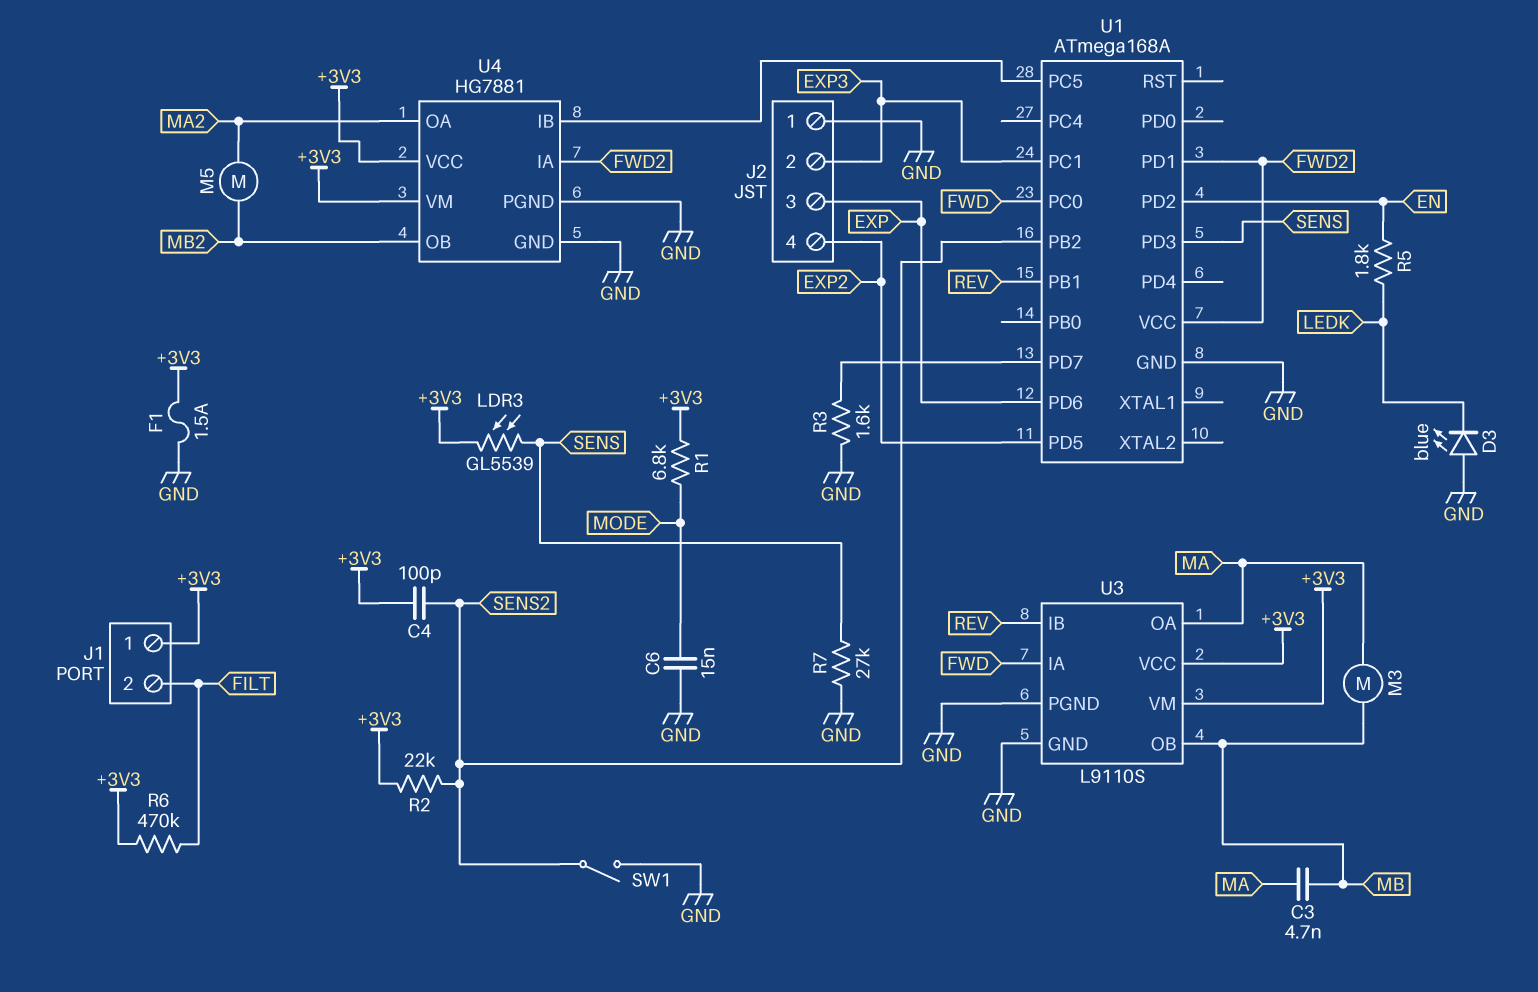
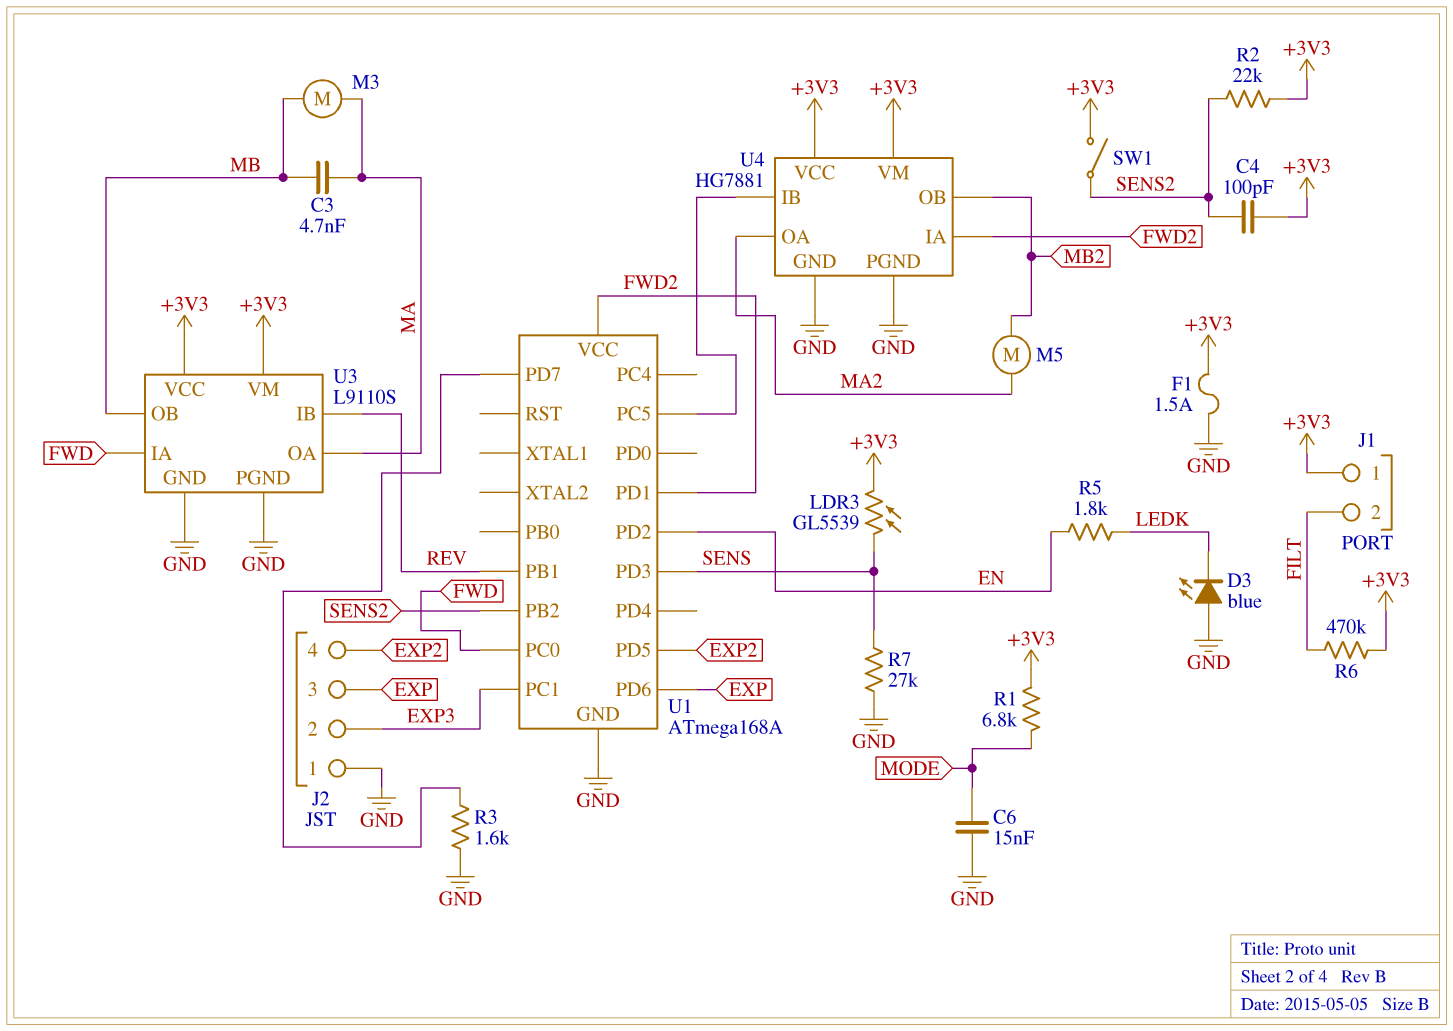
SW1: switch (GND, SENS2) -> switch (+3V3, SENS2)

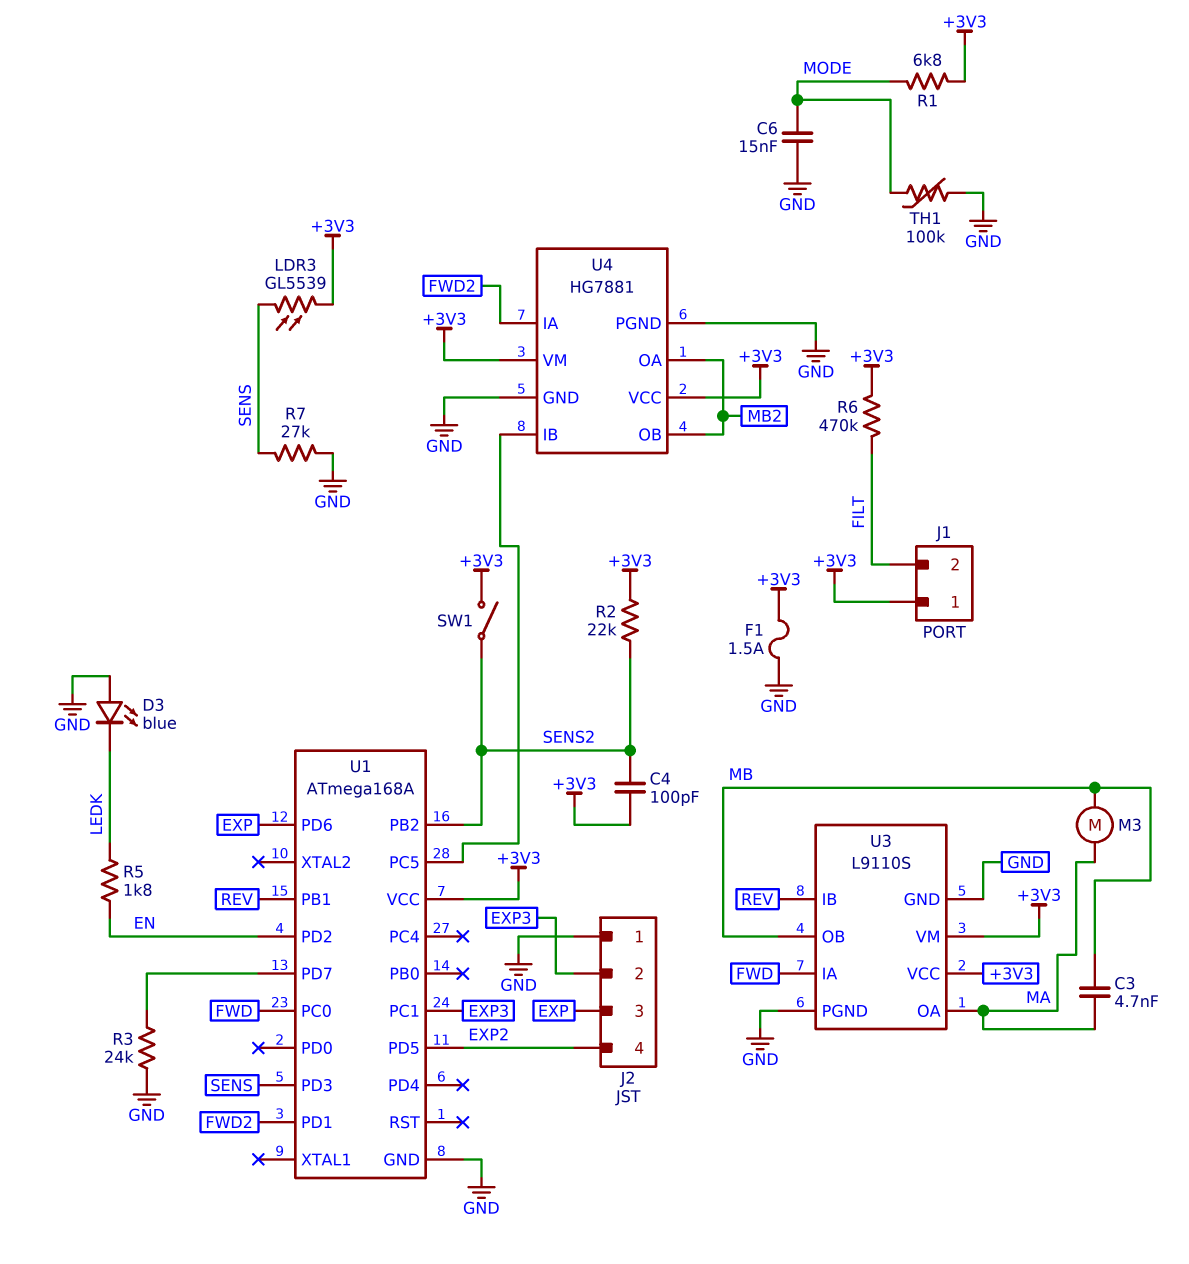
M5: motor (MA2, MB2) -> none
R3: 1.6k (GND, U1/PD7) -> 24k (GND, U1/PD7)
TH1: none -> 100k (GND, MODE)
U1 pin VCC: FWD2 -> +3V3
U4 pin OA: MA2 -> MB2

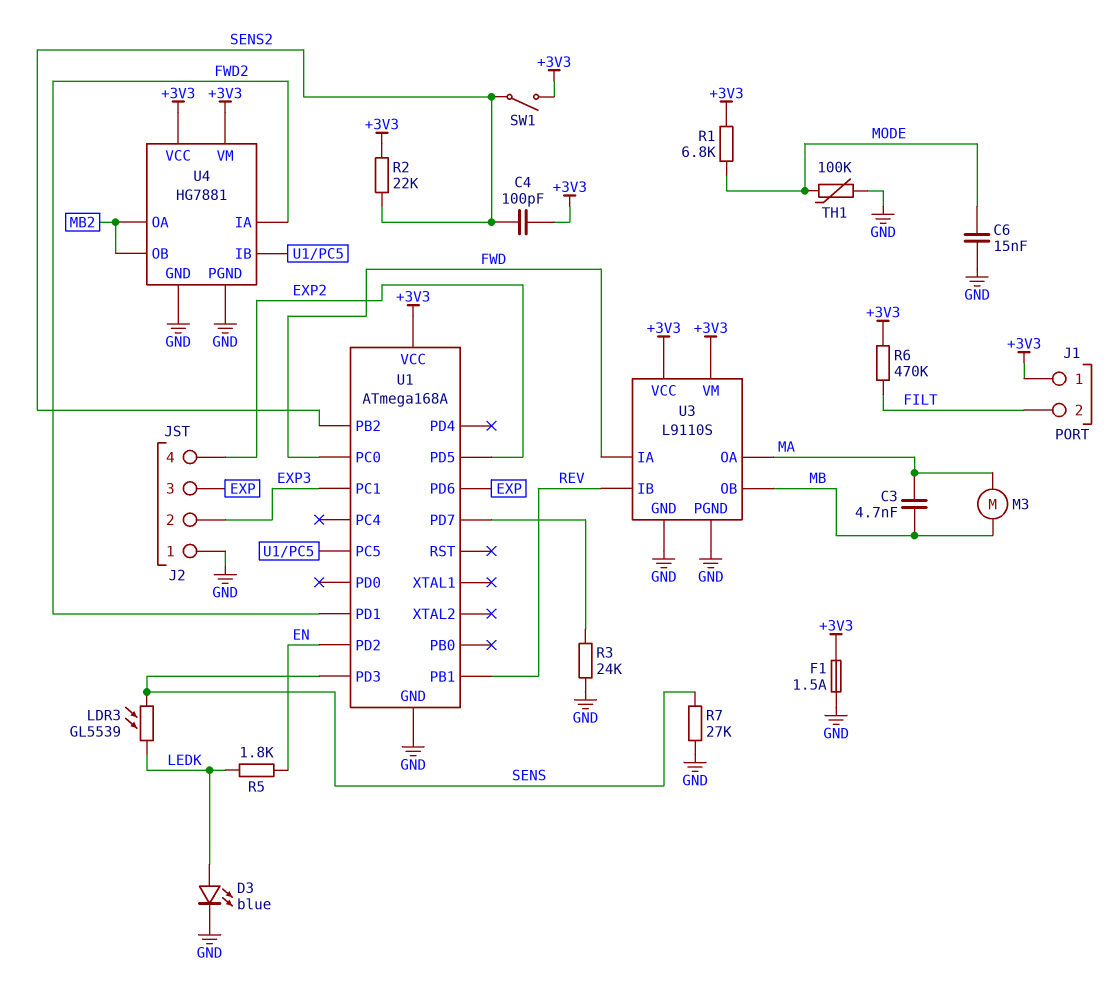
D3: LED blue (A GND, K LEDK) -> LED blue (A LEDK, K GND)
LDR3: GL5539 (+3V3, SENS) -> GL5539 (LEDK, SENS)

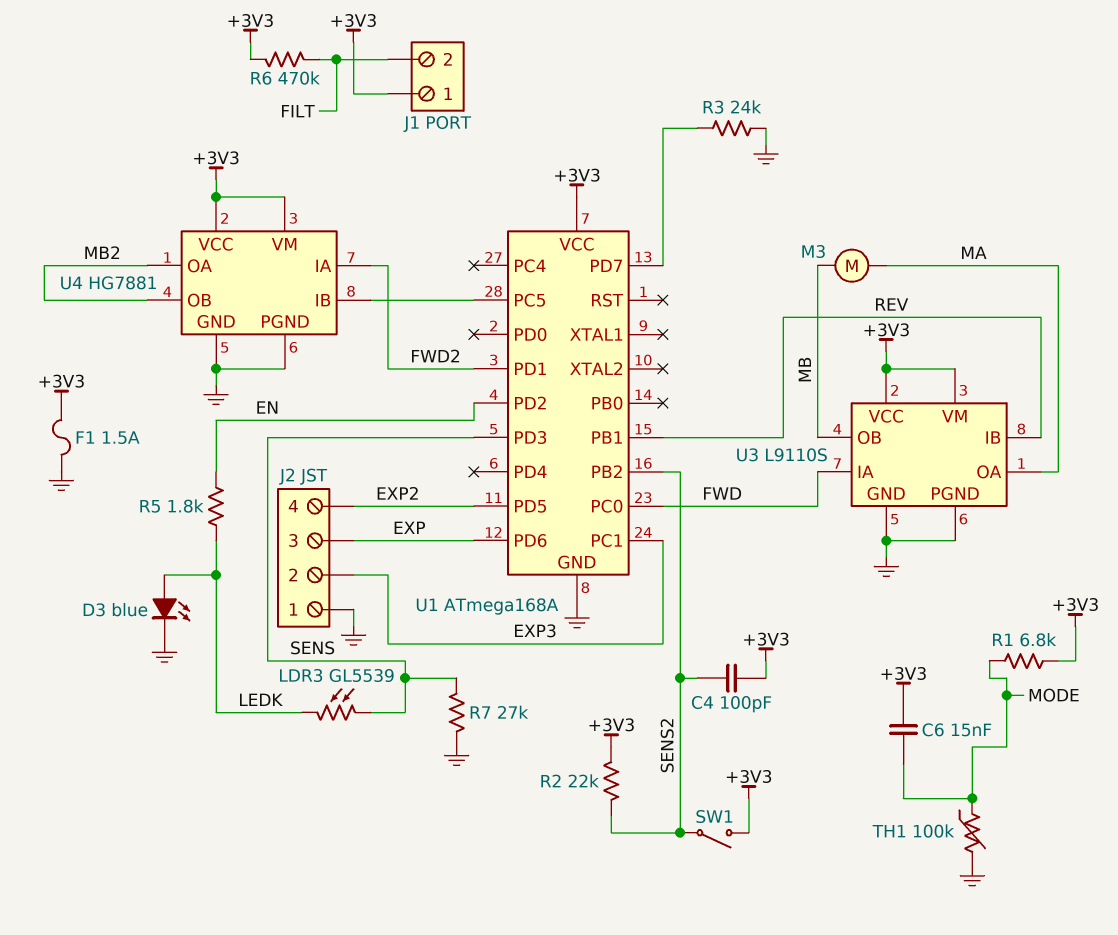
C3: 4.7nF (MA, MB) -> none
C6: 15nF (GND, MODE) -> 15nF (+3V3, MODE)

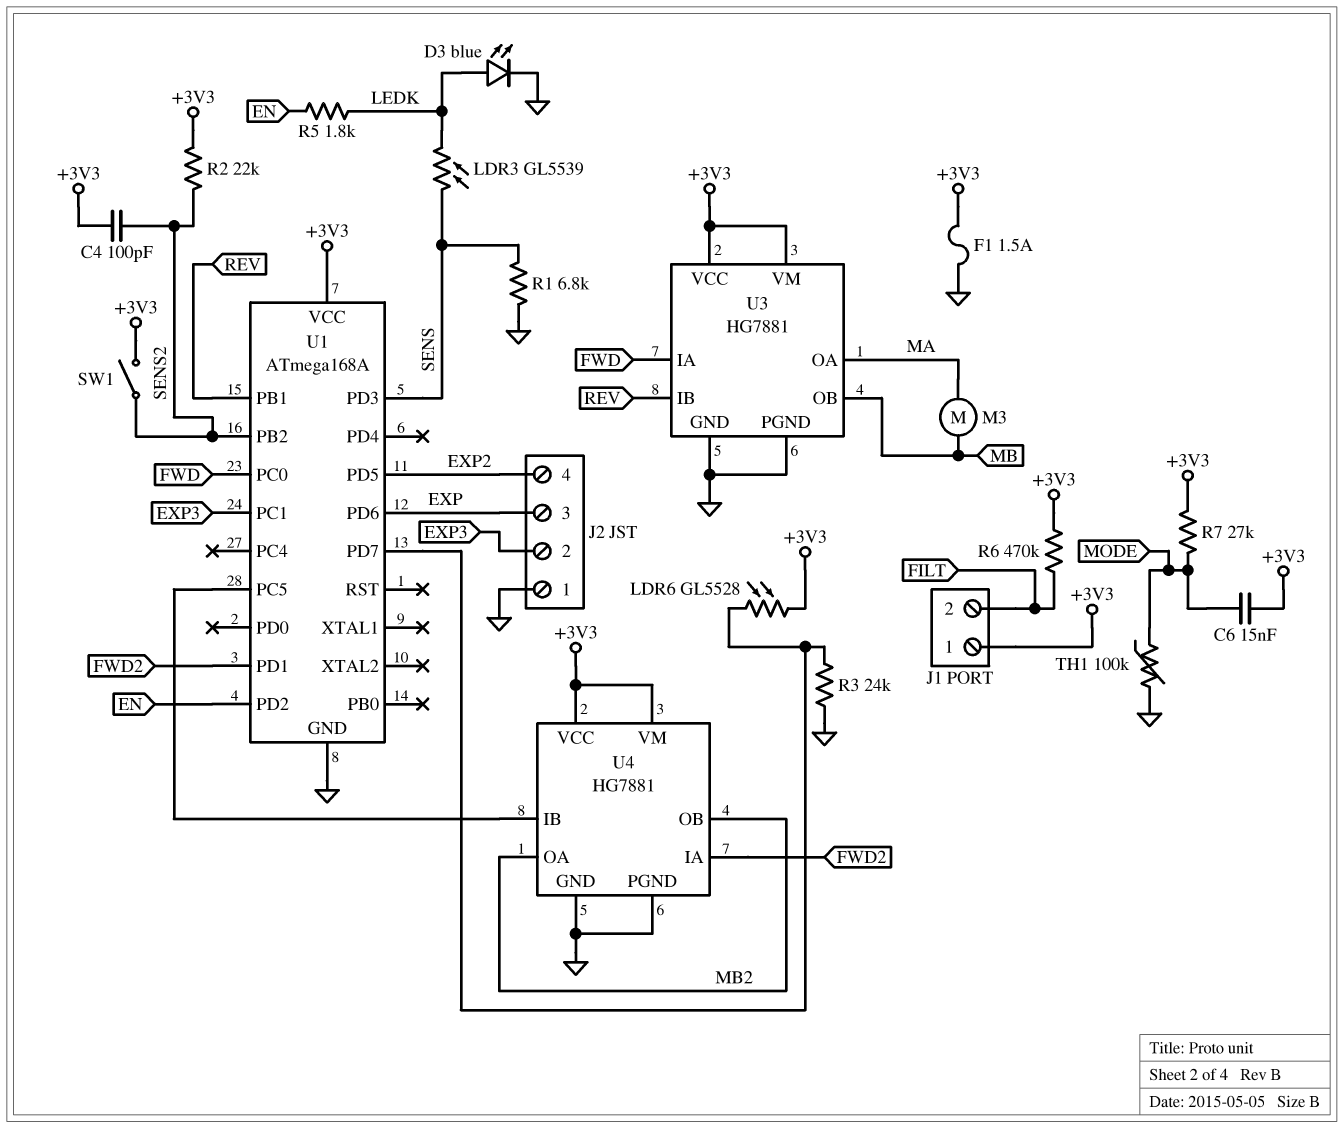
LDR6: none -> GL5528 (+3V3, U1/PD7)
R1: 6.8k (+3V3, MODE) -> 6.8k (GND, SENS)
R7: 27k (GND, SENS) -> 27k (+3V3, MODE)
U3: L9110S -> HG7881

